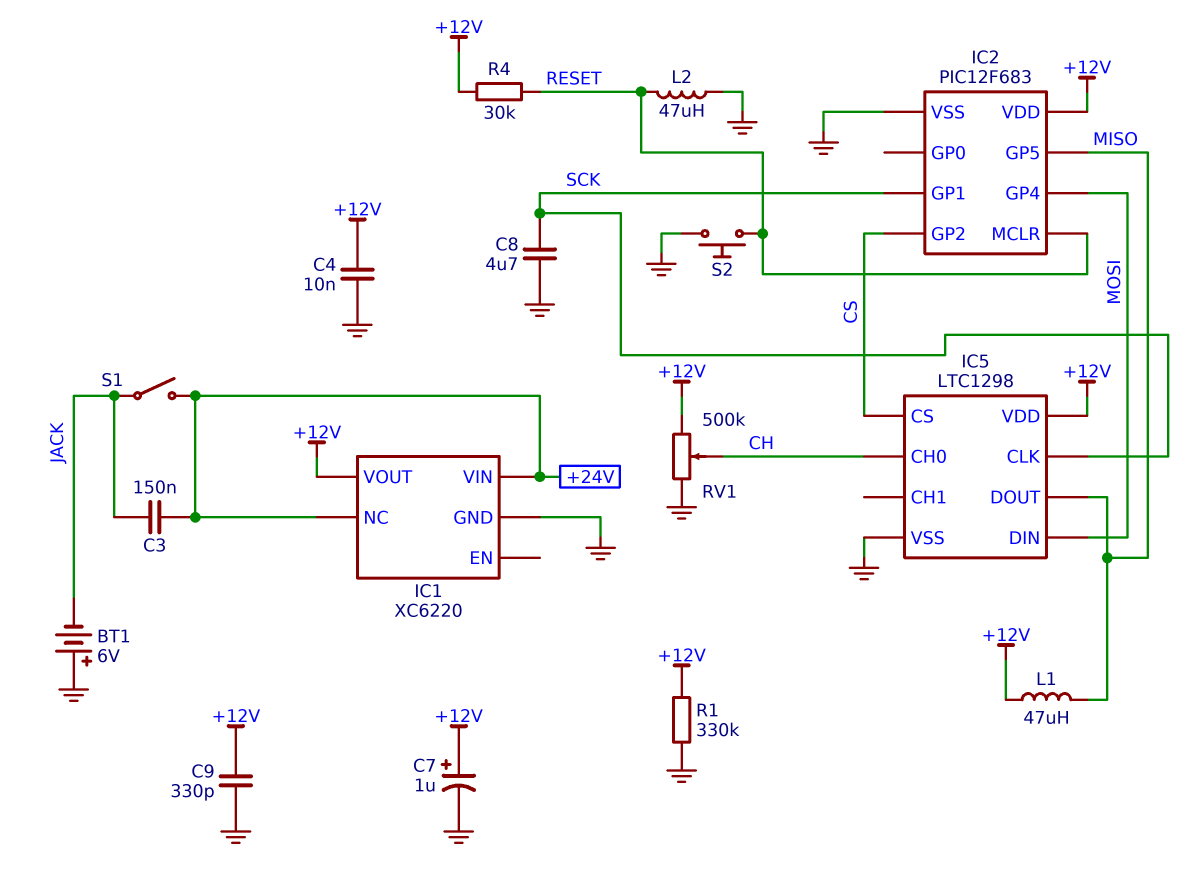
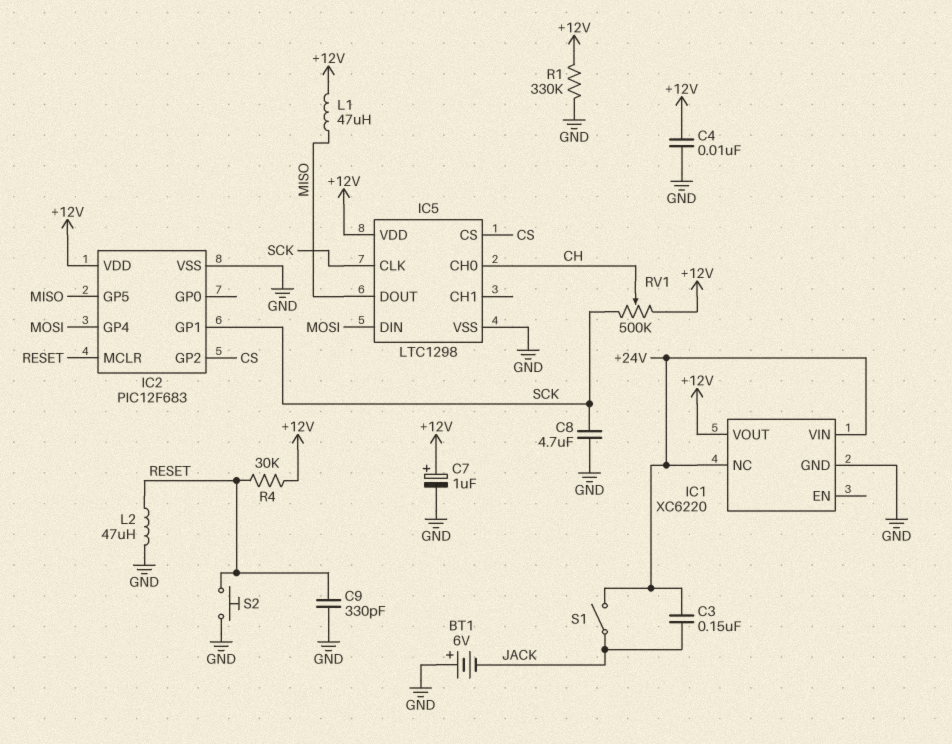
C9: 330pF (+12V, GND) -> 330pF (GND, RESET)
RV1: 500k (+12V, GND, wiper CH) -> 500k (+12V, SCK, wiper CH)

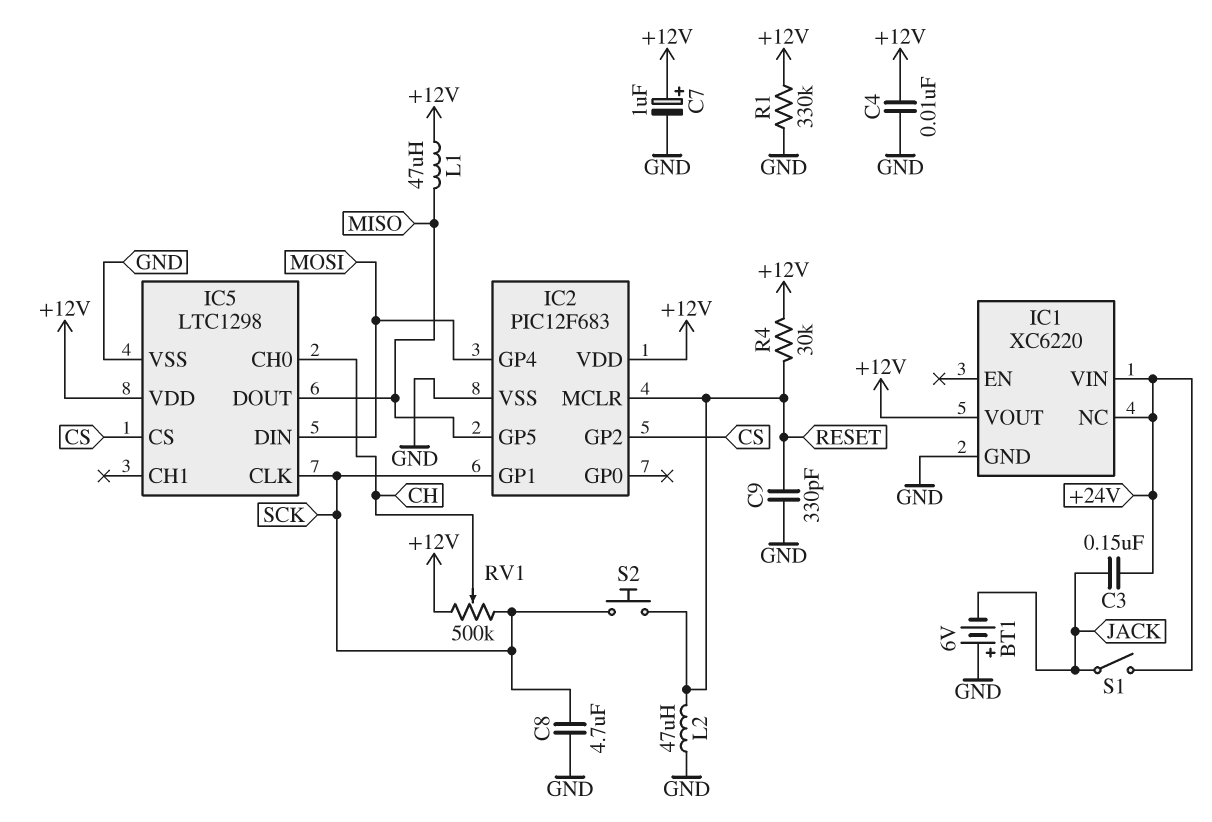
S2: button (GND, RESET) -> button (RESET, SCK)

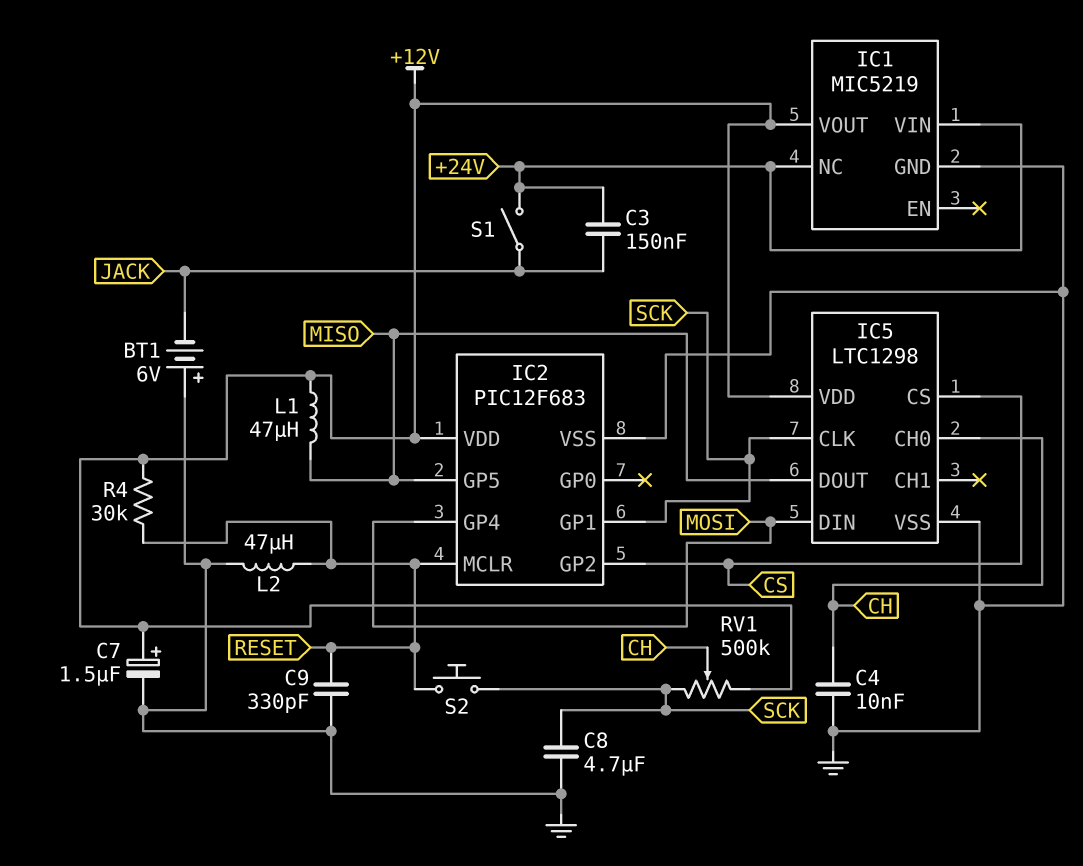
C4: 10nF (+12V, GND) -> 10nF (CH, GND)
C7: 1uF (plus +12V, minus GND) -> 1.5uF (plus +12V, minus GND)
IC1: XC6220 -> MIC5219
R1: 330k (+12V, GND) -> none

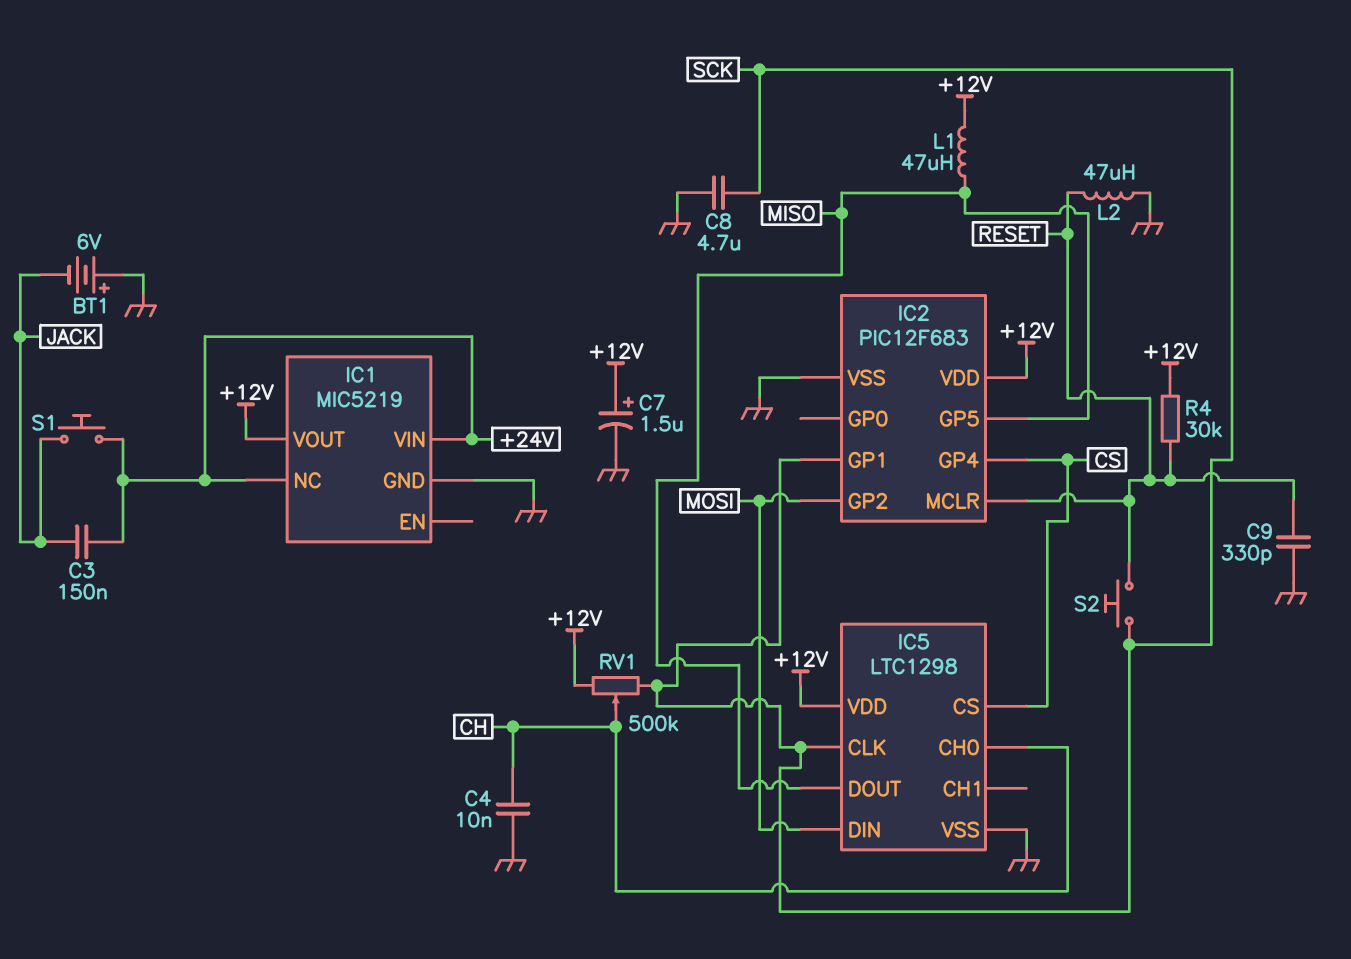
IC2 pin GP2: CS -> MOSI
IC2 pin GP4: MOSI -> CS
S1: switch (+24V, JACK) -> button (+24V, JACK)

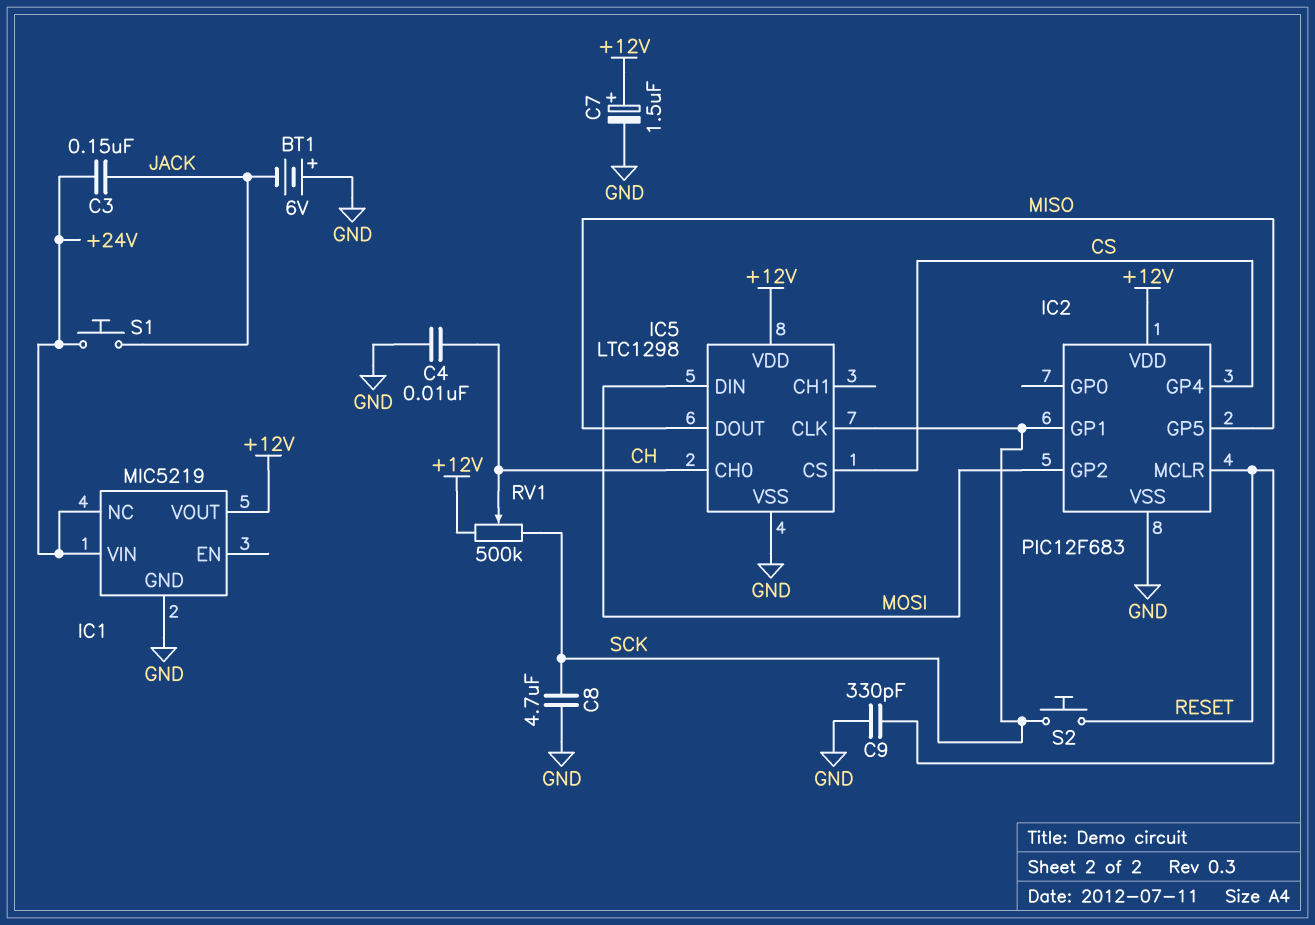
L1: 47uH (+12V, MISO) -> none
L2: 47uH (GND, RESET) -> none
R4: 30k (+12V, RESET) -> none

